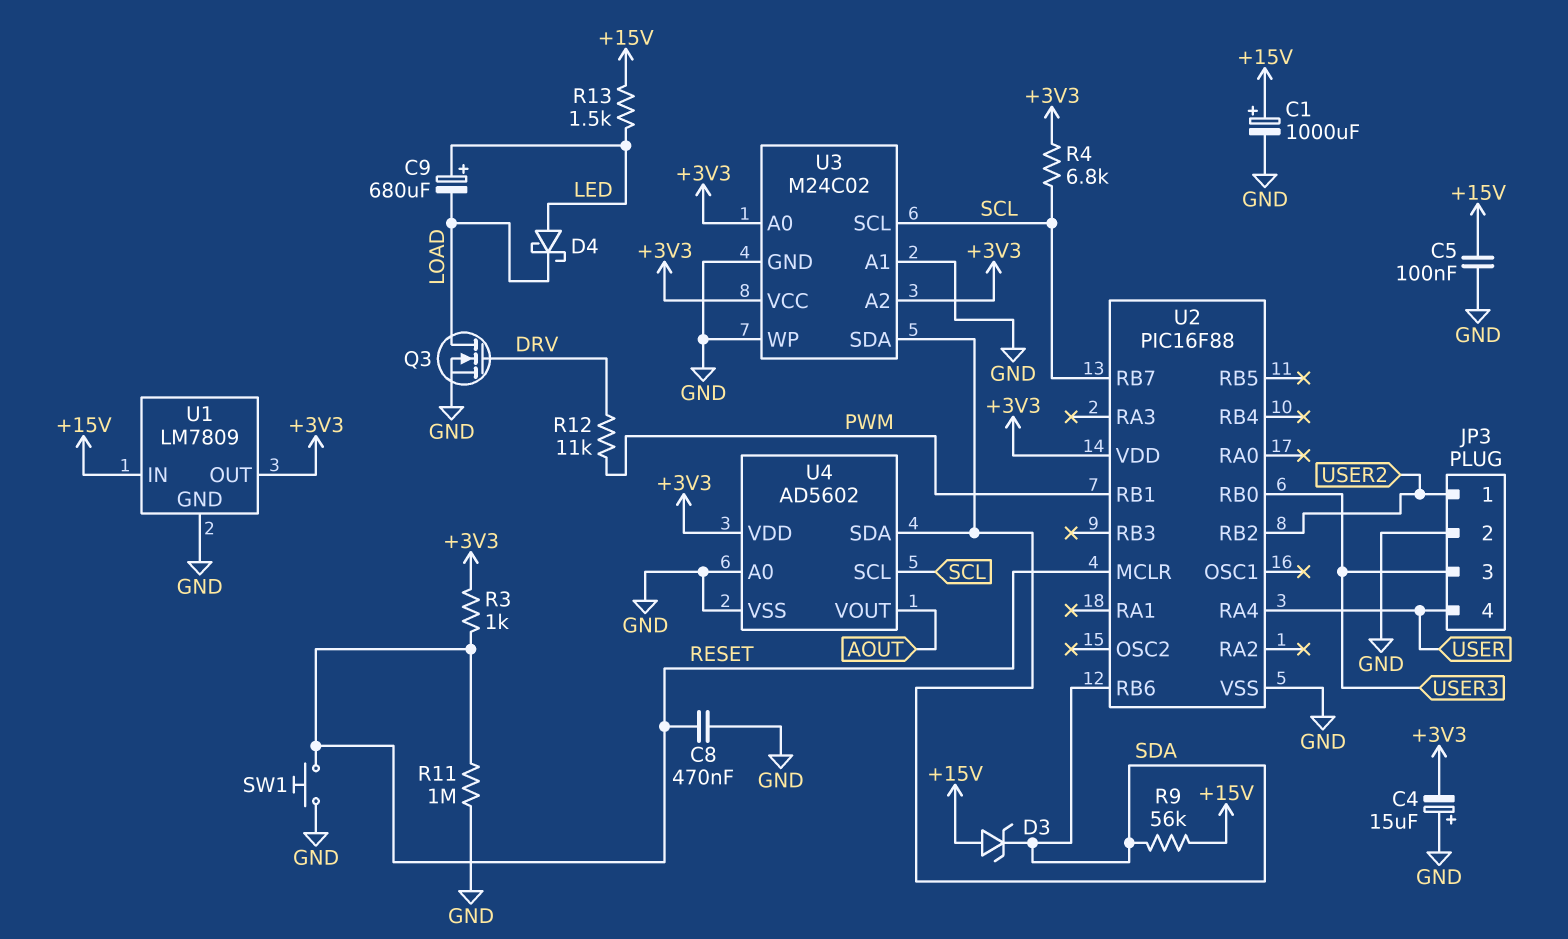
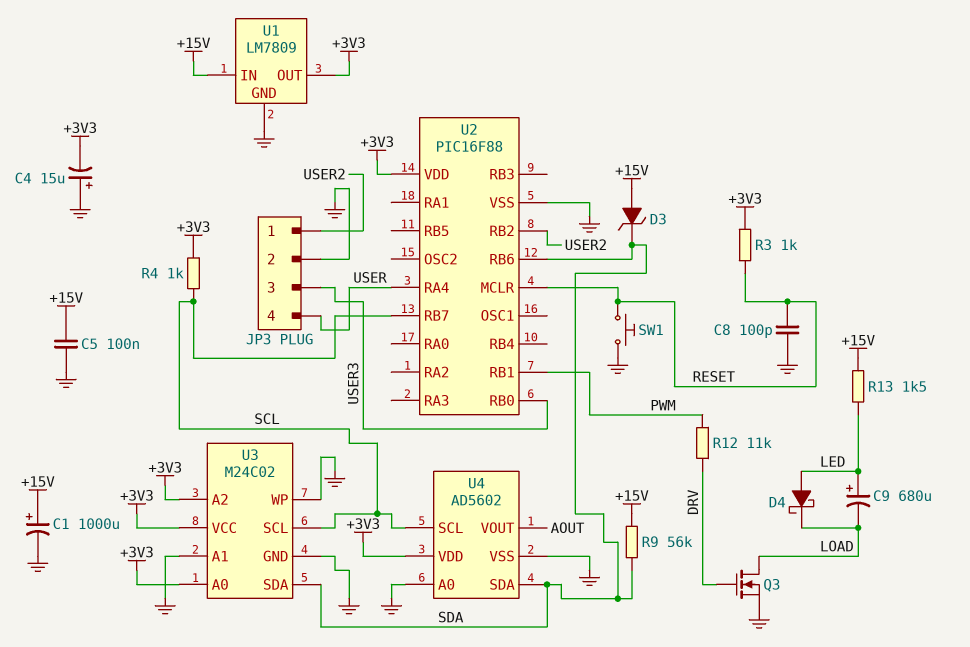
C8: 470nF (GND, RESET) -> 100pF (GND, RESET)
R4: 6.8k (+3V3, SCL) -> 1k (+3V3, SCL)
R11: 1M (GND, RESET) -> none

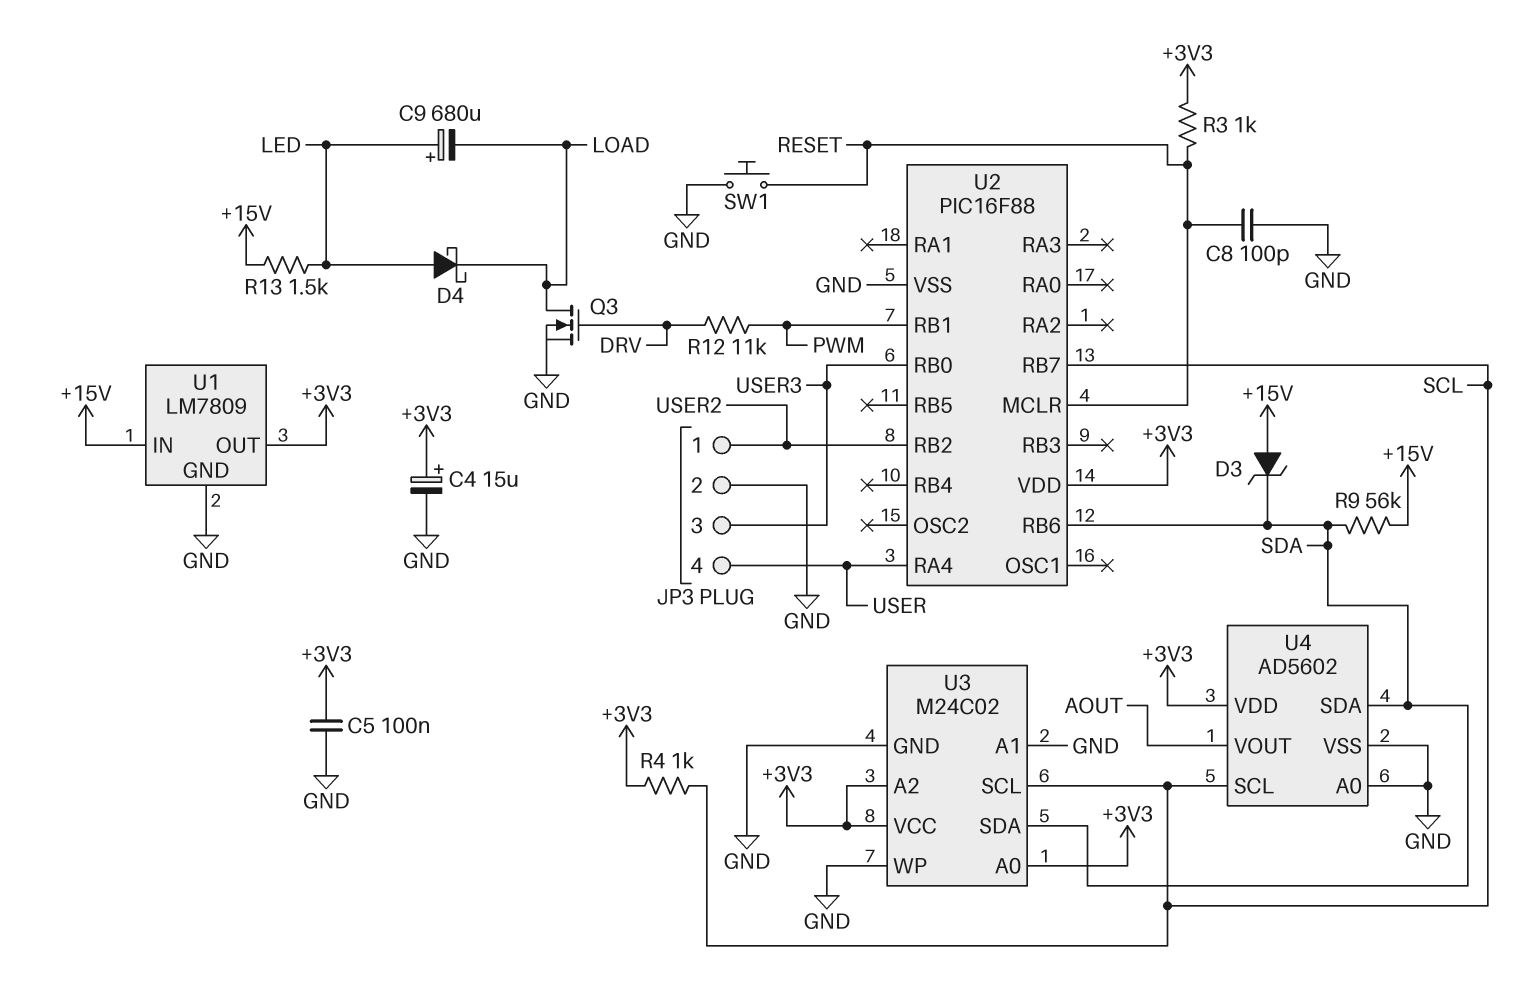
C1: 1000uF (plus +15V, minus GND) -> none
C4: 15uF (plus GND, minus +3V3) -> 15uF (plus +3V3, minus GND)
C5: 100nF (+15V, GND) -> 100nF (+3V3, GND)

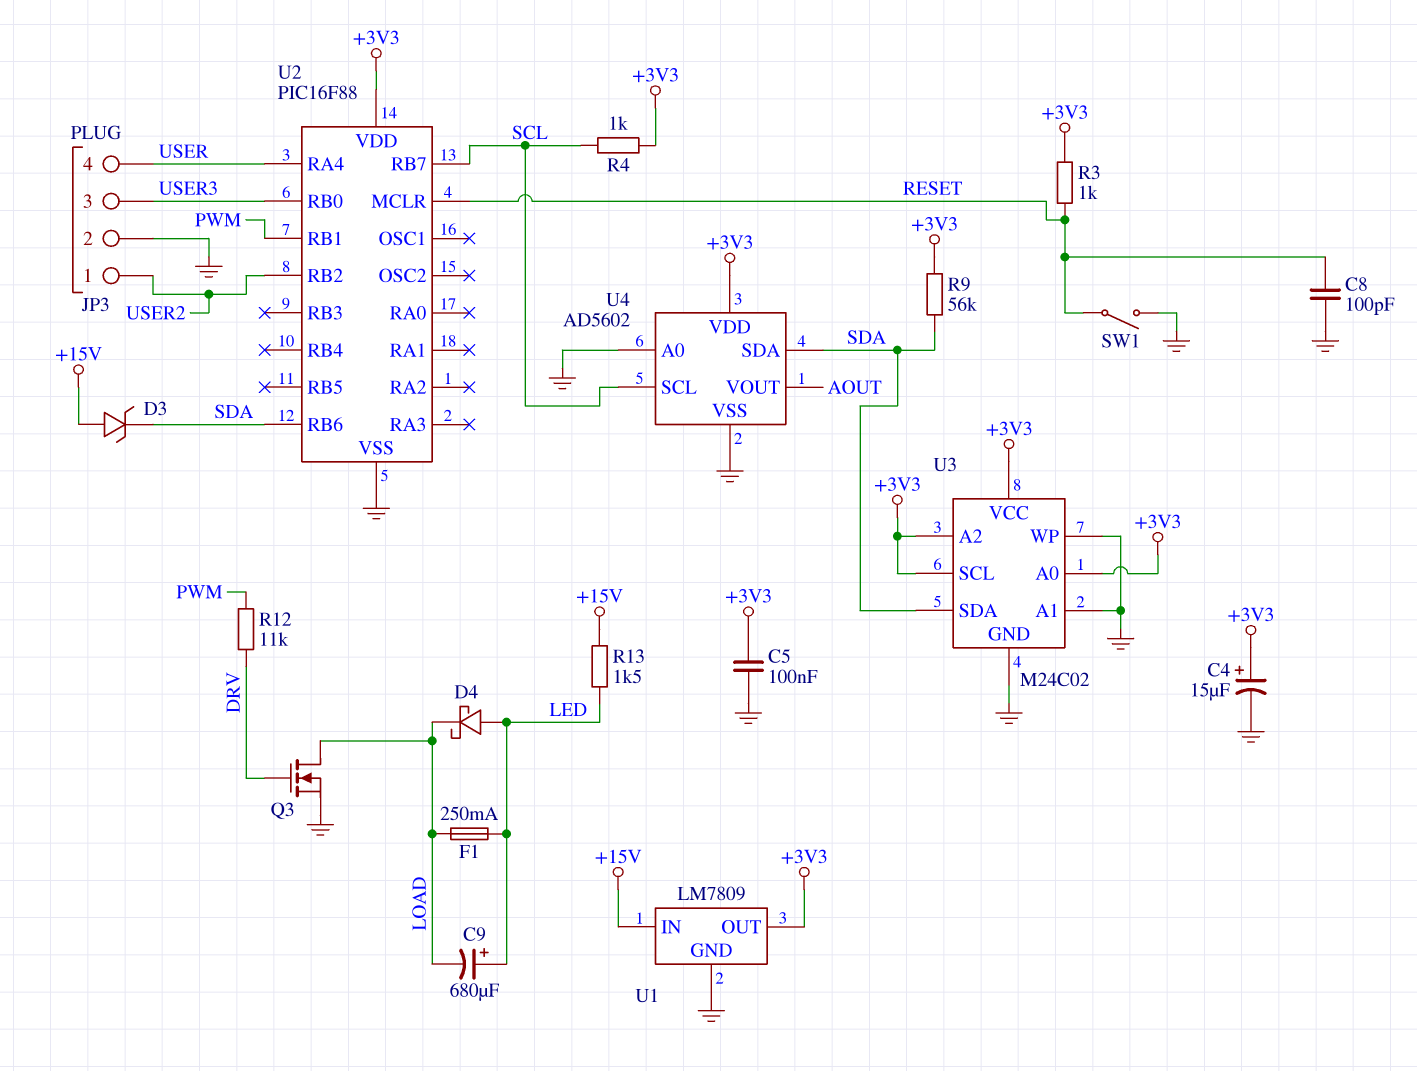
F1: none -> 250mA (LED, LOAD)
R9: 56k (+15V, SDA) -> 56k (+3V3, SDA)
SW1: button (GND, RESET) -> switch (GND, RESET)
U3 pin SCL: SCL -> +3V3

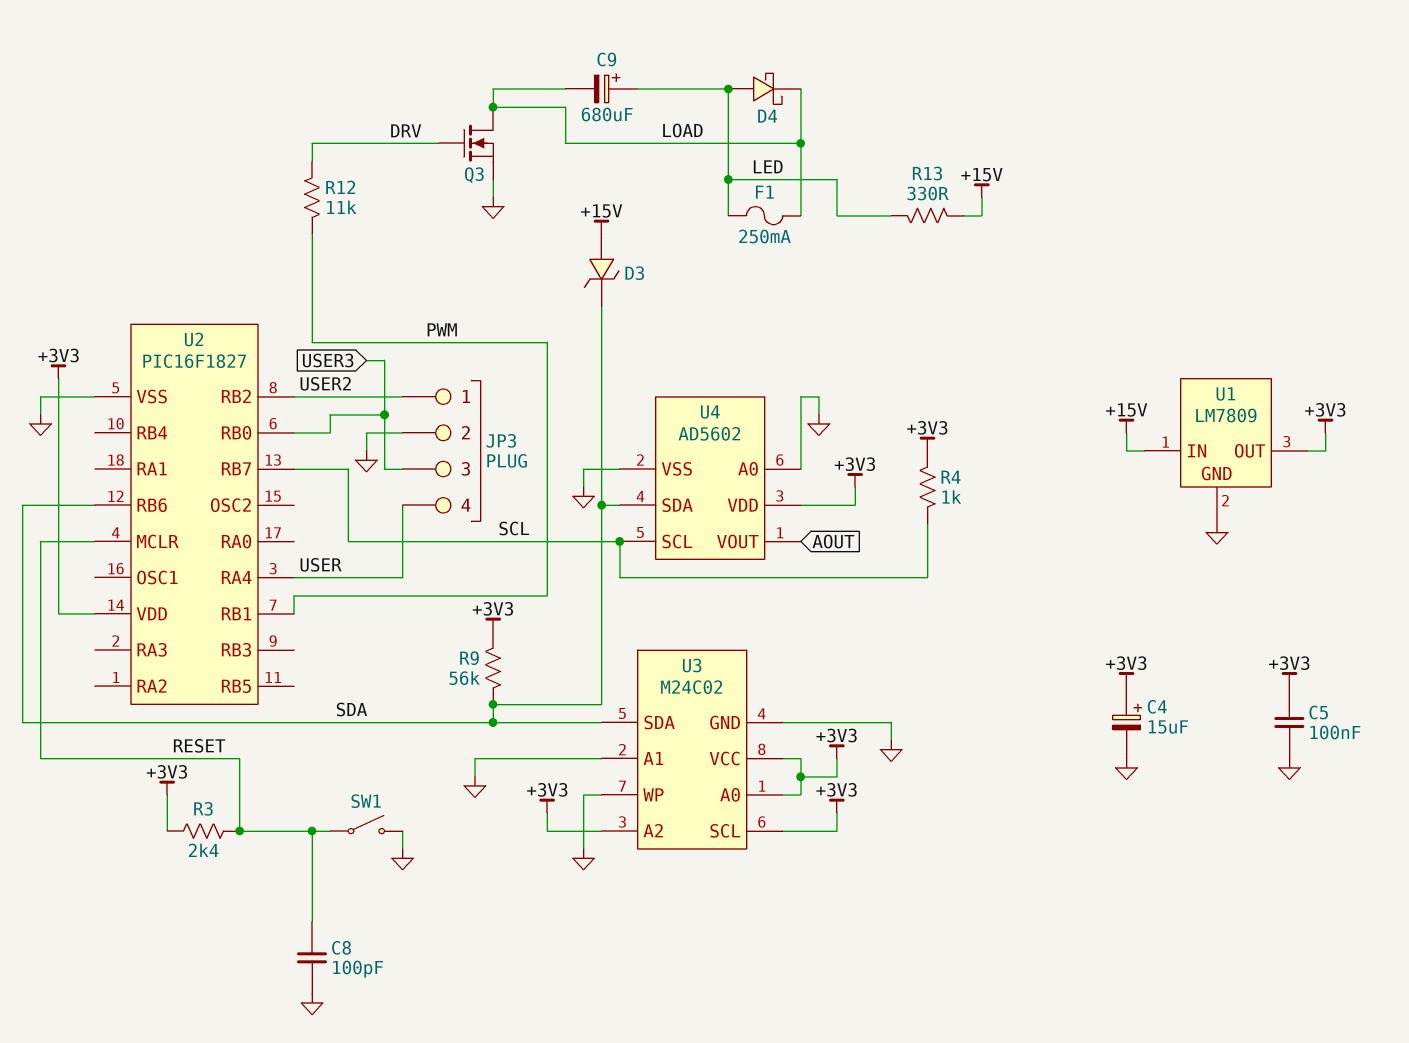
R3: 1k (+3V3, RESET) -> 2.4k (+3V3, RESET)
R13: 1.5k (+15V, LED) -> 330 (+15V, LED)
U2: PIC16F88 -> PIC16F1827

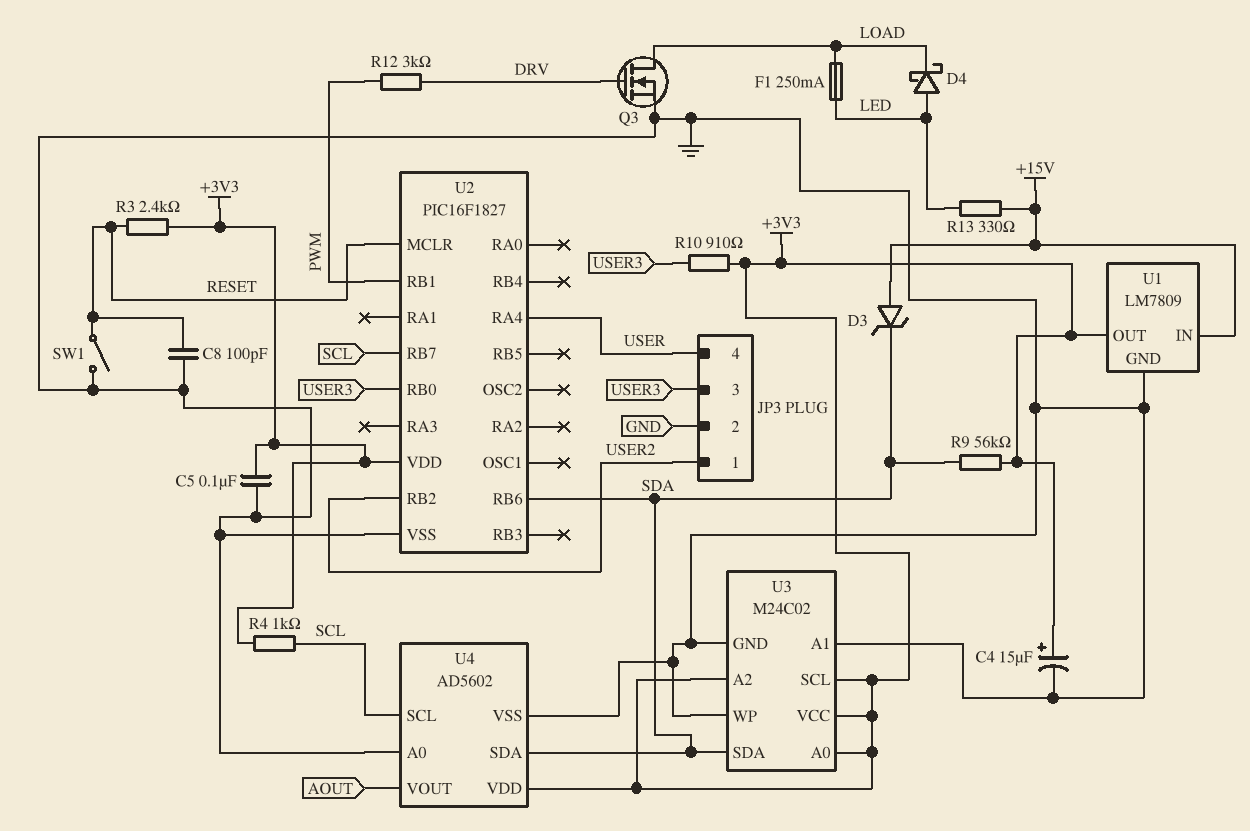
C9: 680uF (plus LED, minus LOAD) -> none
R10: none -> 910 (+3V3, USER3)
R12: 11k (DRV, PWM) -> 3k (DRV, PWM)

